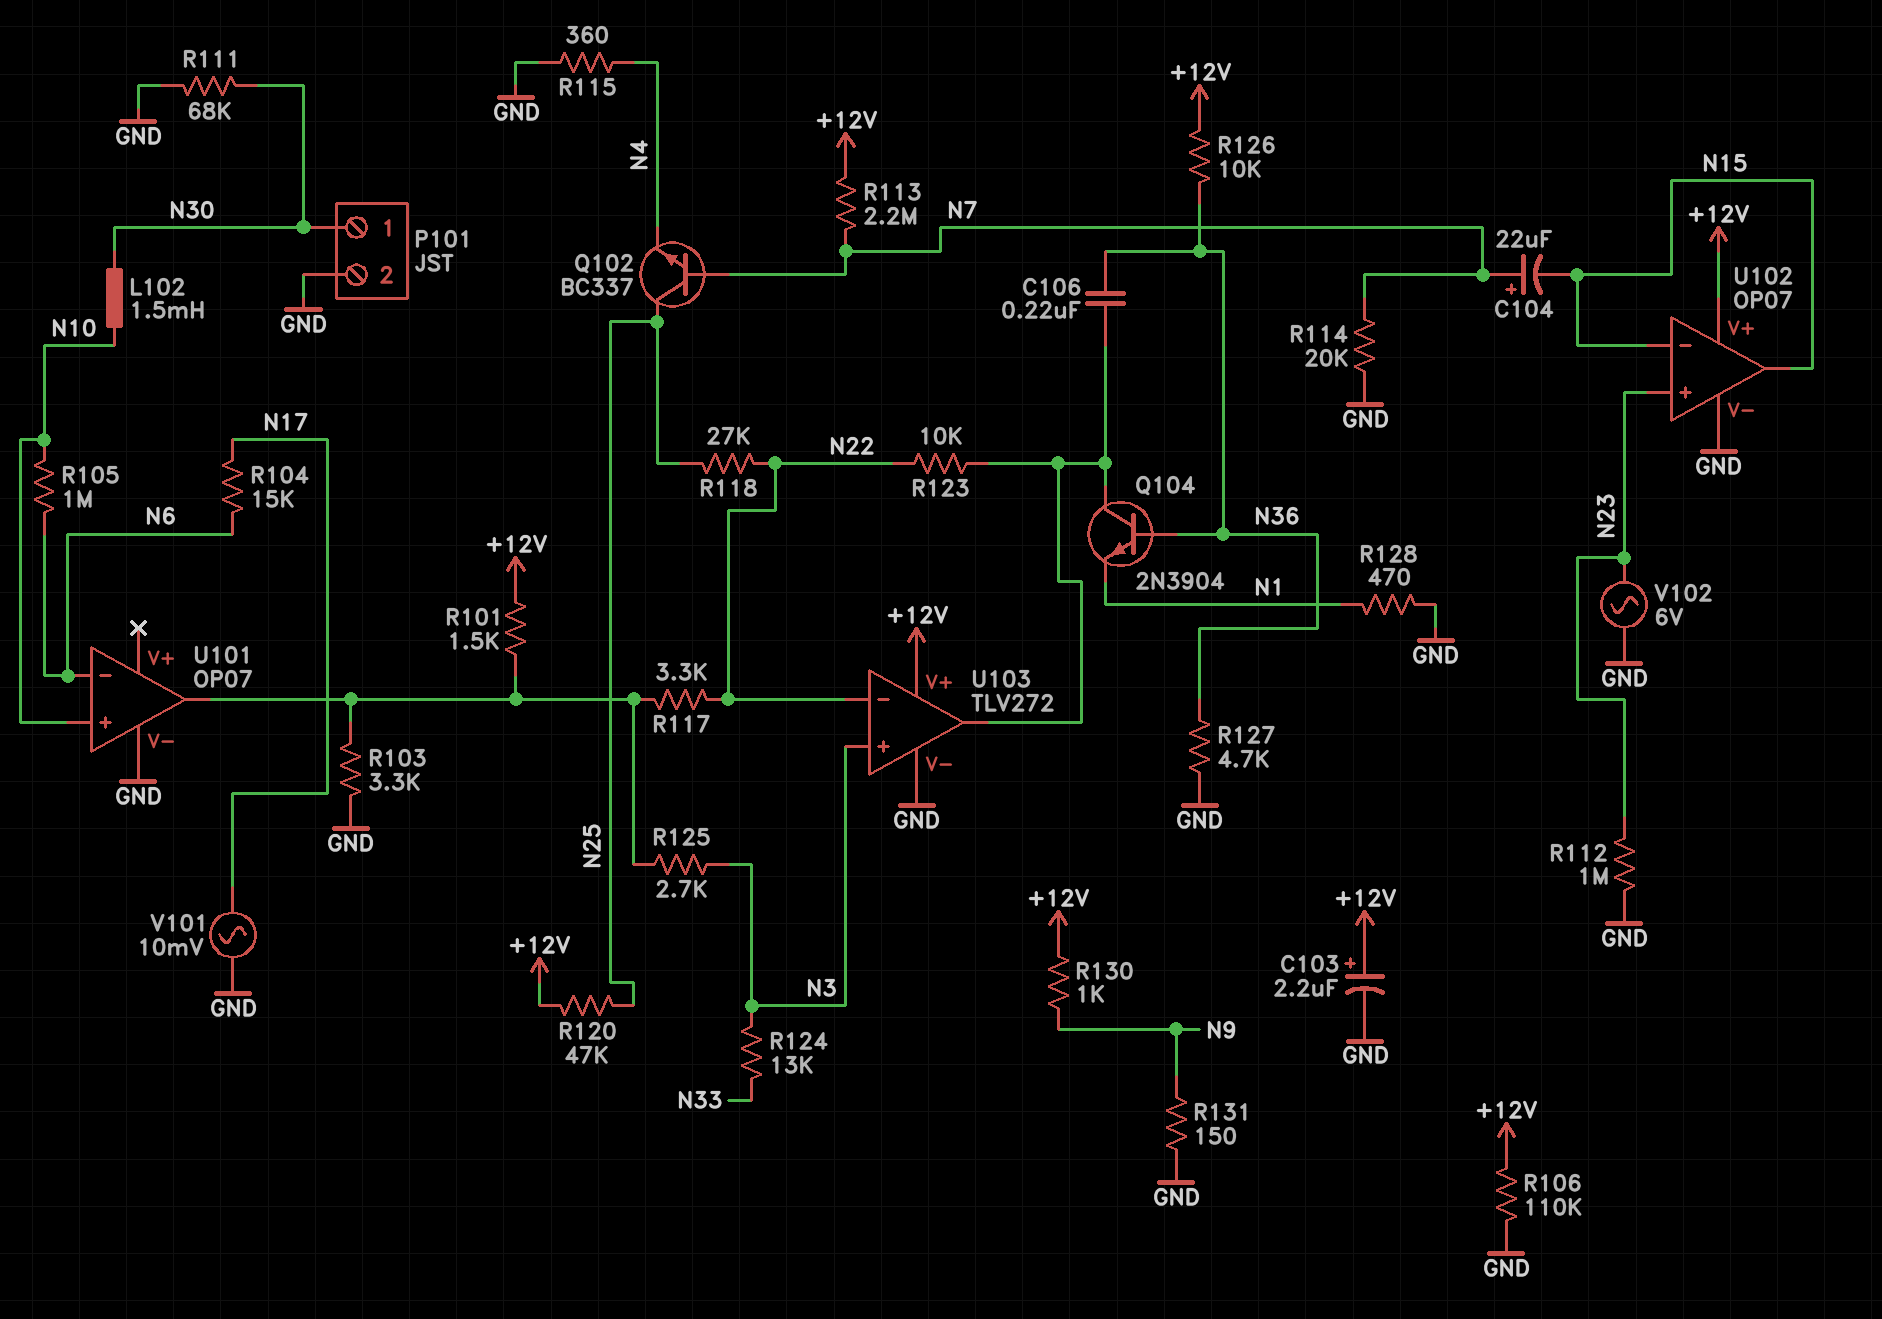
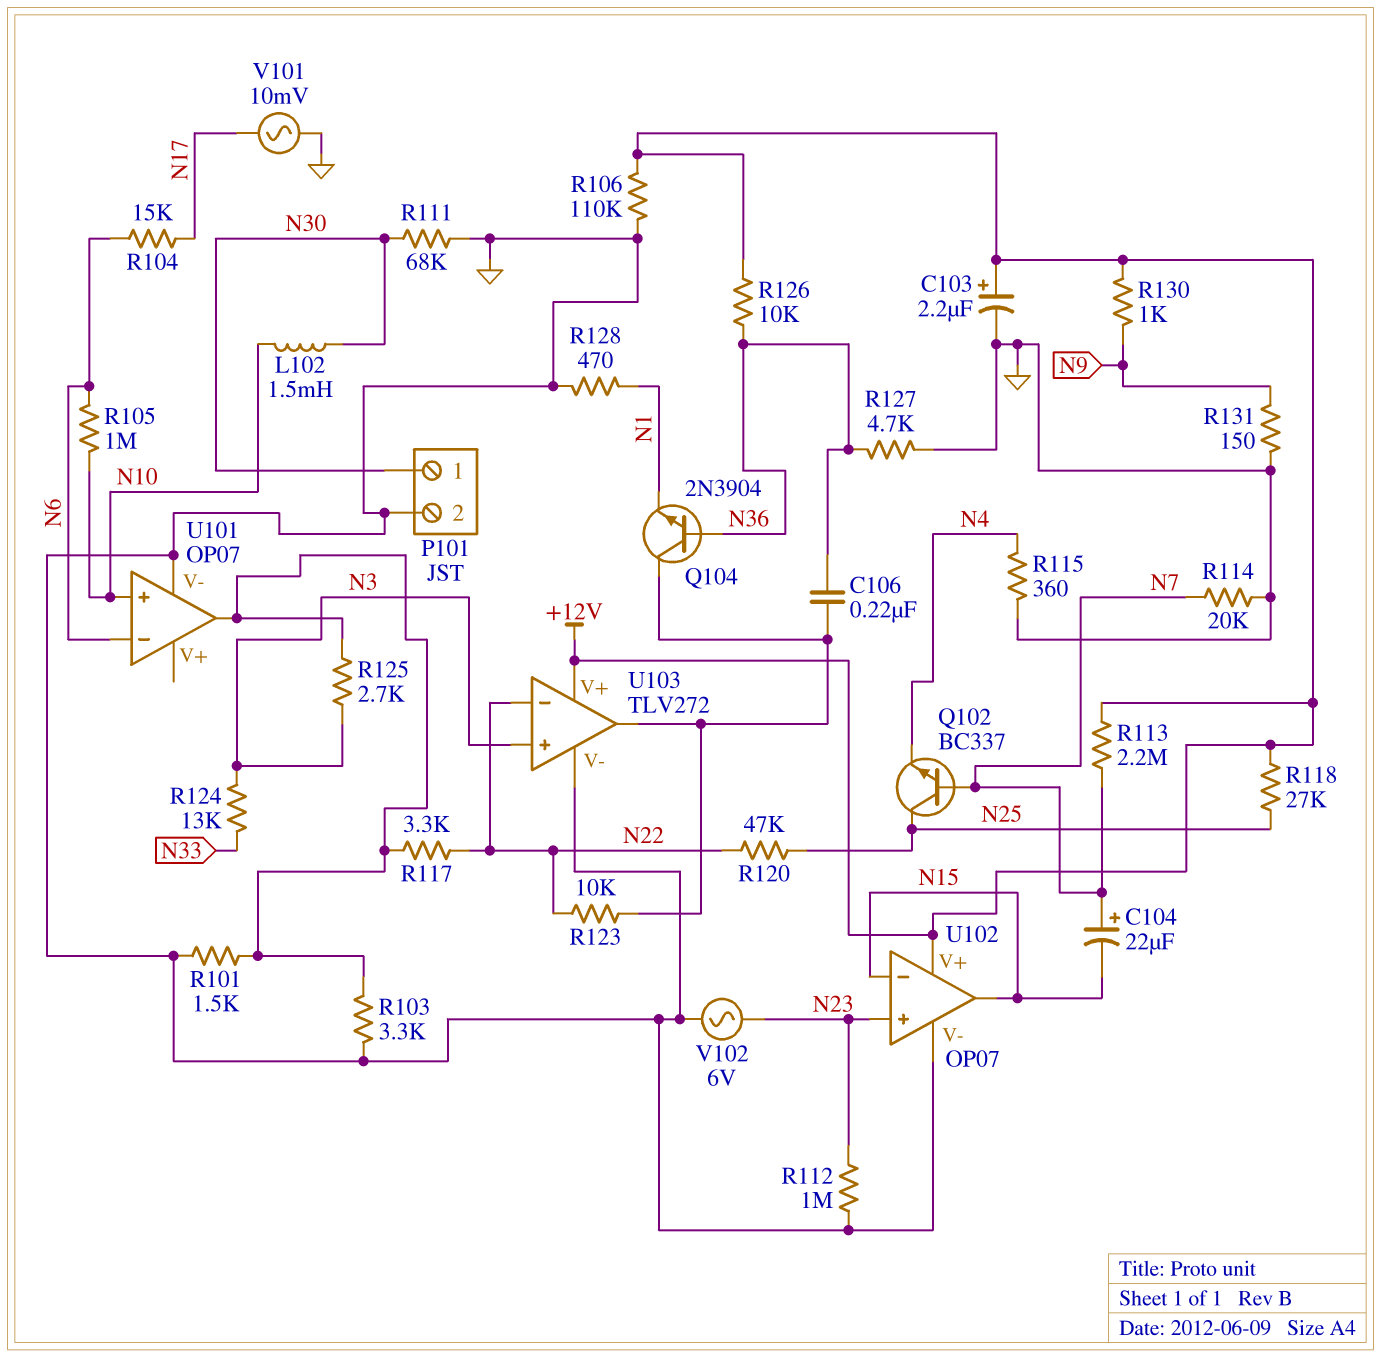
R101: 1.5k (+12V, U101/out) -> 1.5k (GND, U101/out)
R118: 27k (N22, N25) -> 27k (+12V, N25)
R120: 47k (+12V, N25) -> 47k (N22, N25)

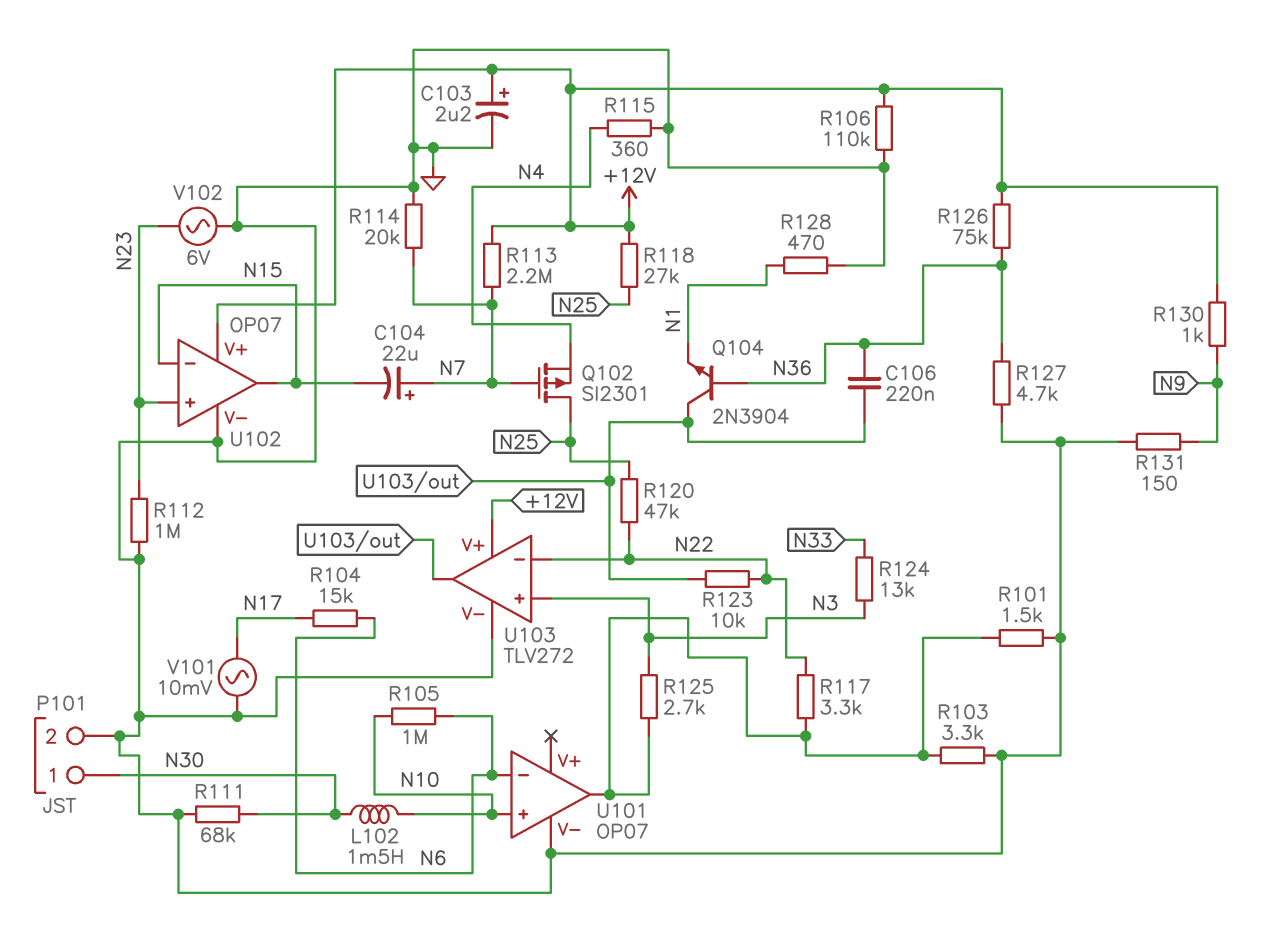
Q102: NPN BC337 (B N7, C N25, E N4) -> PMOS SI2301 (G N7, D N25, S N4)
R126: 10k (+12V, N36) -> 75k (+12V, N36)

